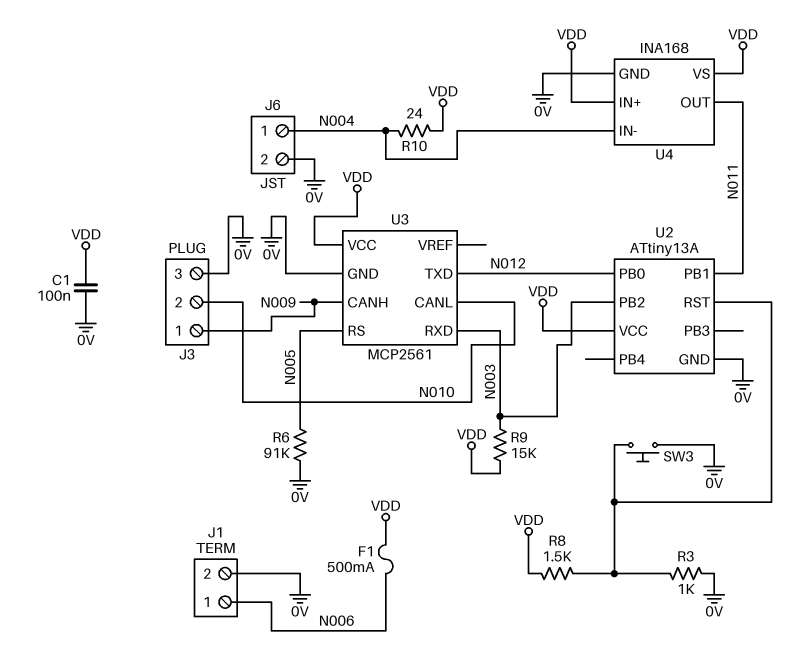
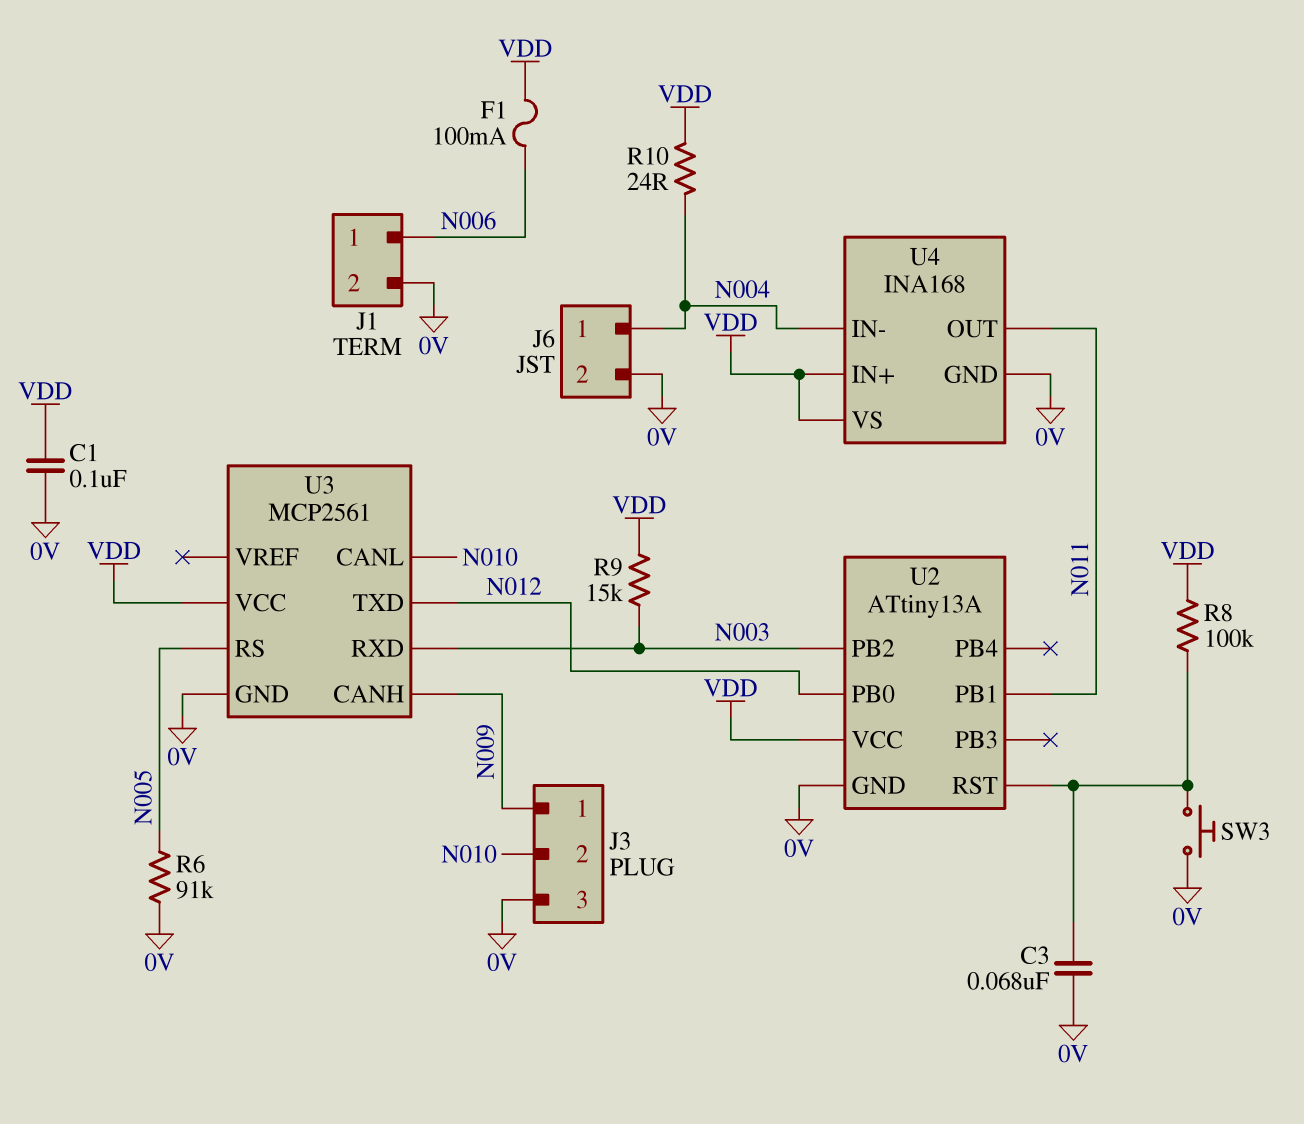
C3: none -> 68nF (0V, U2/RST)
F1: 500mA (N006, VDD) -> 100mA (N006, VDD)
R3: 1k (0V, U2/RST) -> none
R8: 1.5k (U2/RST, VDD) -> 100k (U2/RST, VDD)

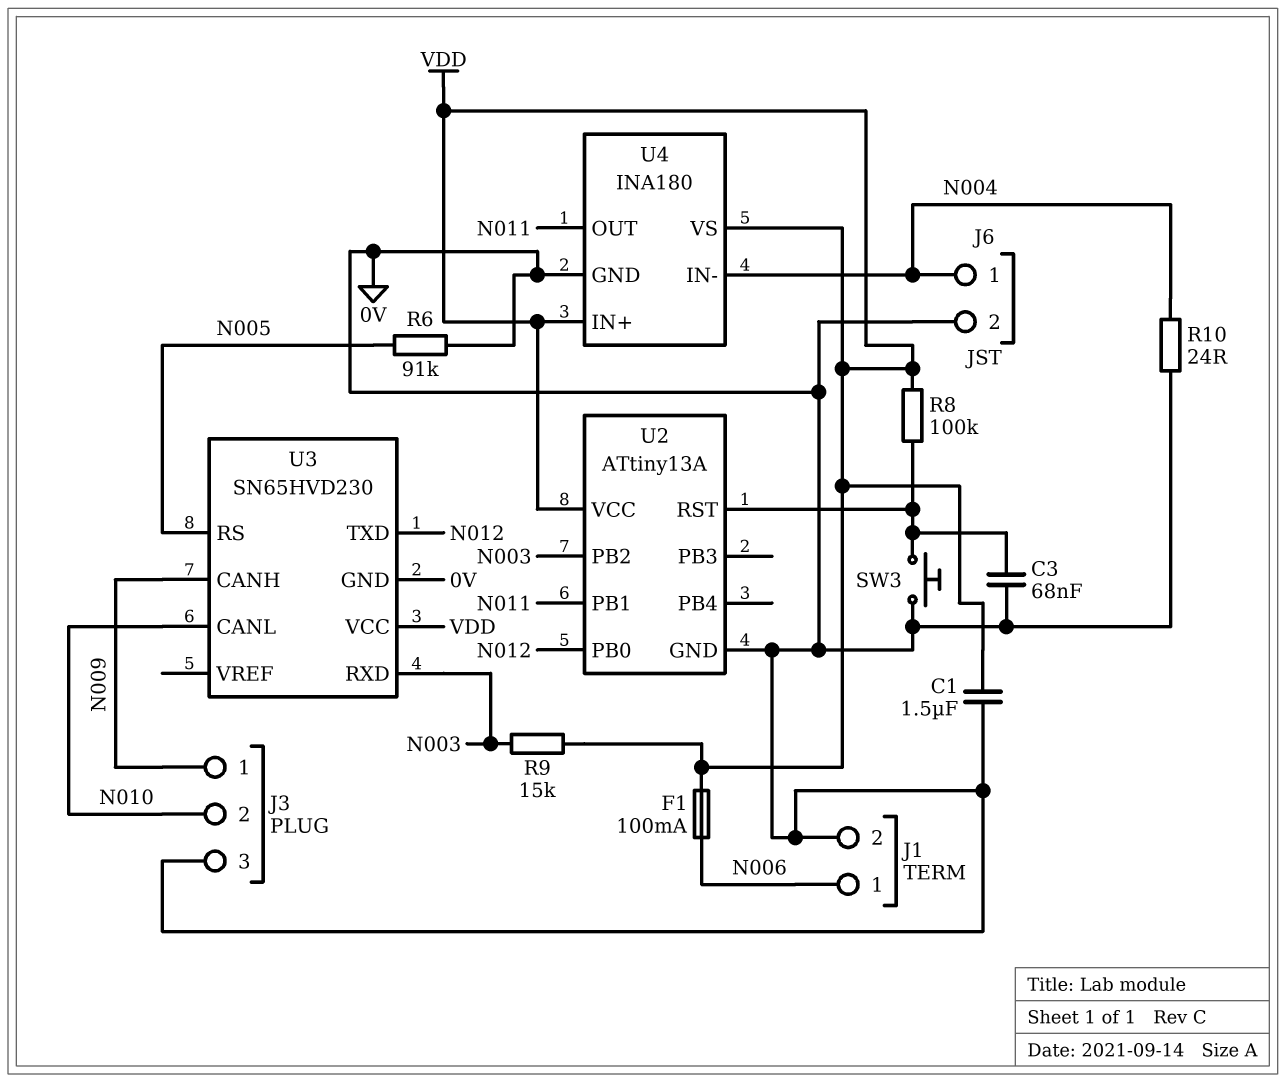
C1: 100nF (0V, VDD) -> 1.5uF (0V, VDD)
R10: 24 (N004, VDD) -> 24 (0V, N004)
U3: MCP2561 -> SN65HVD230
U4: INA168 -> INA180

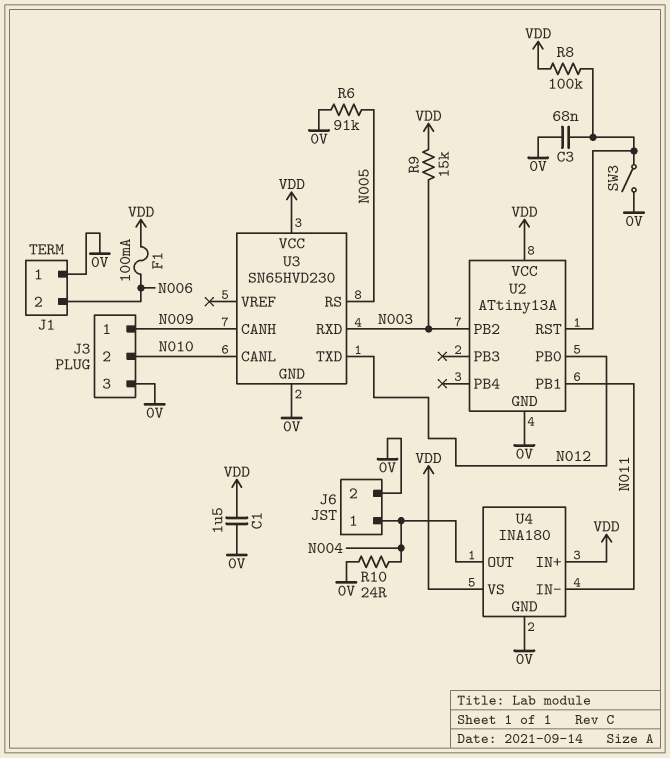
J1 pin 1: N006 -> 0V
J1 pin 2: 0V -> N006
SW3: button (0V, U2/RST) -> switch (0V, U2/RST)
U4 pin IN-: N004 -> N011
U4 pin OUT: N011 -> N004

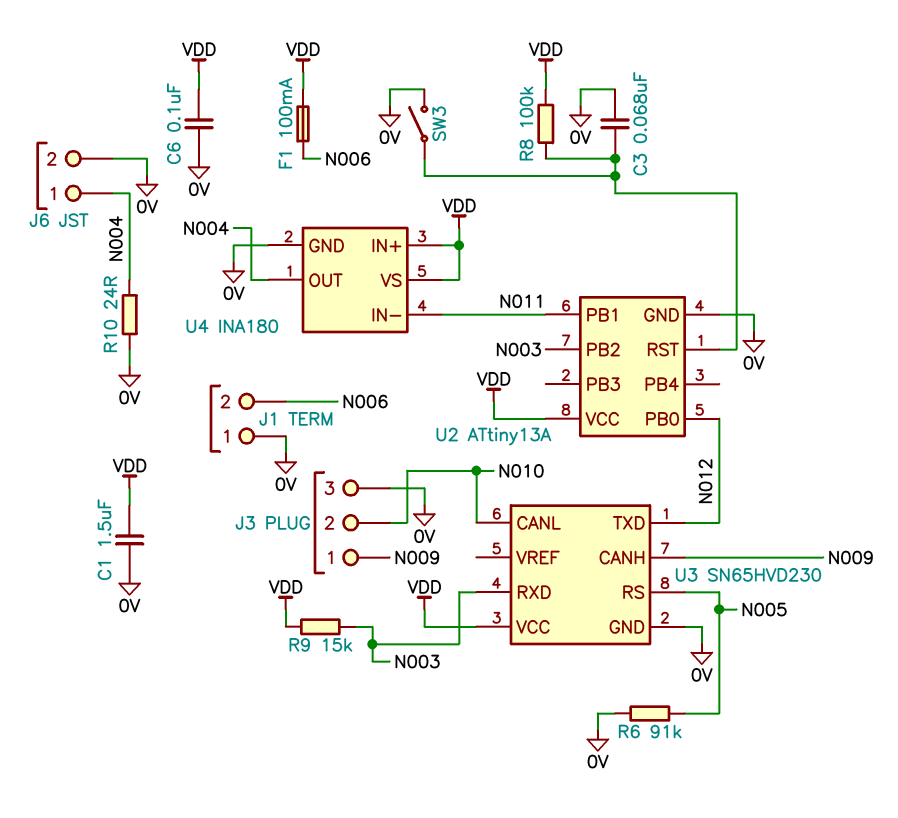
C6: none -> 100nF (0V, VDD)

